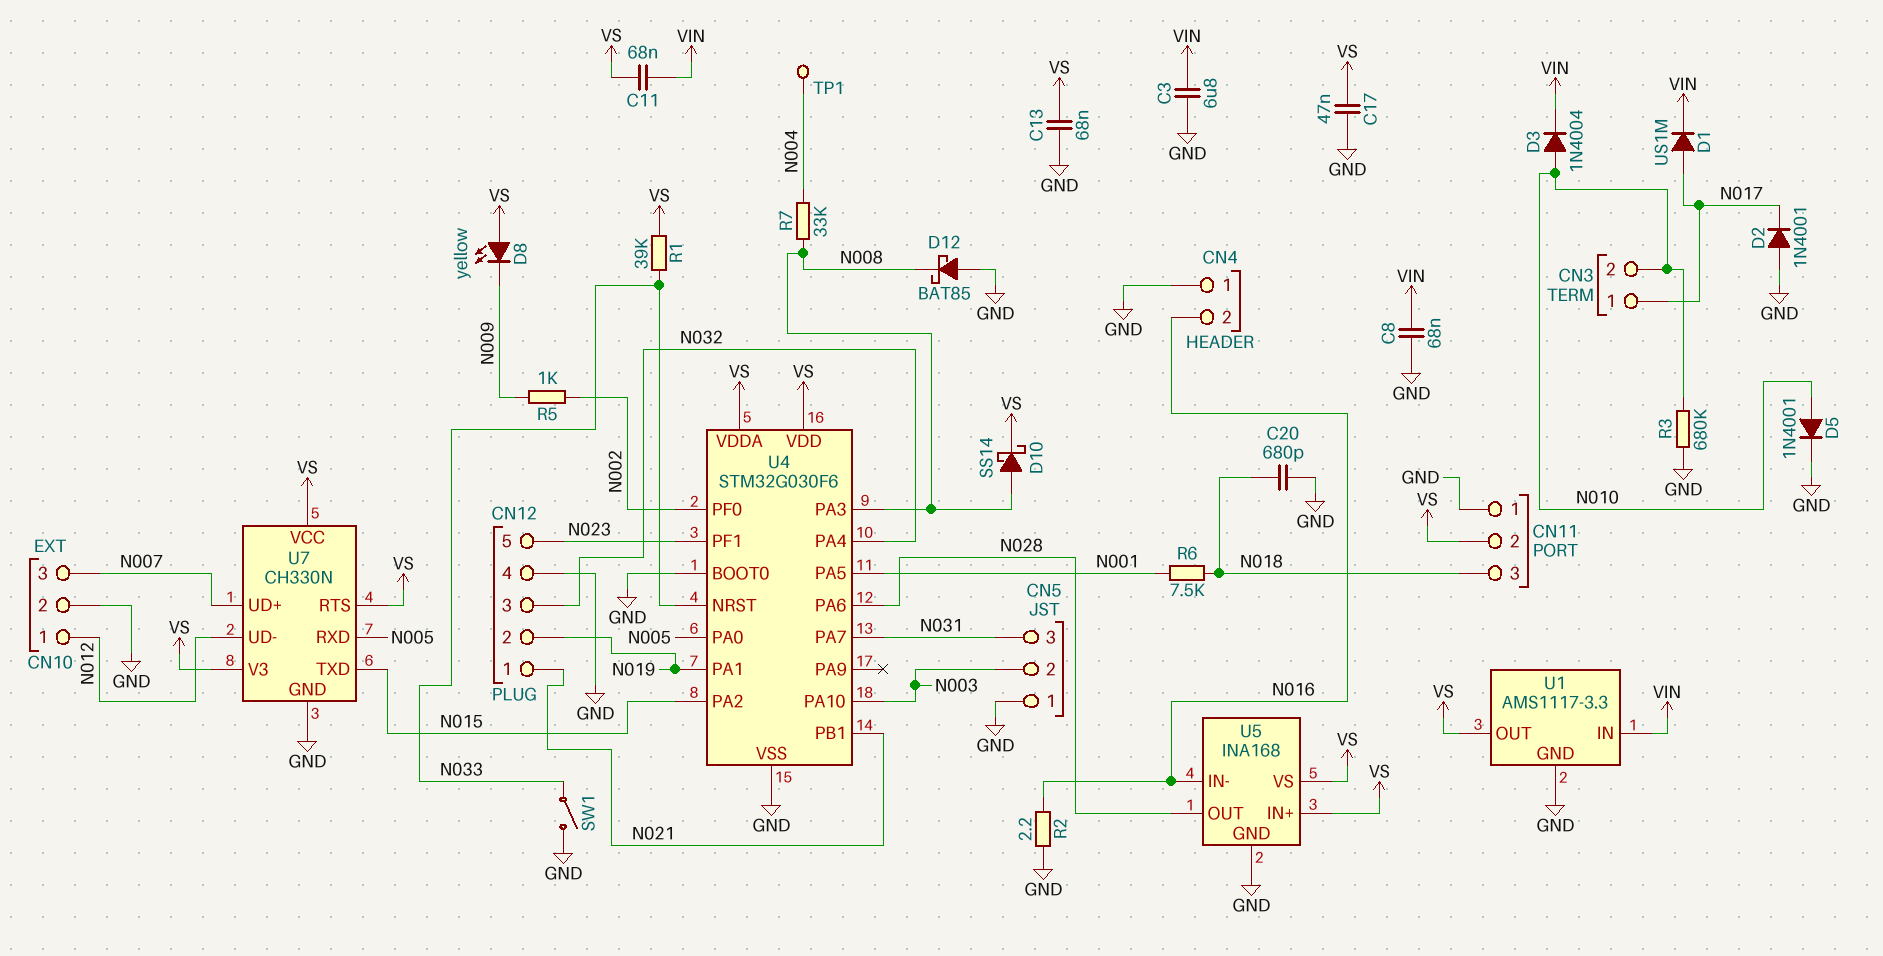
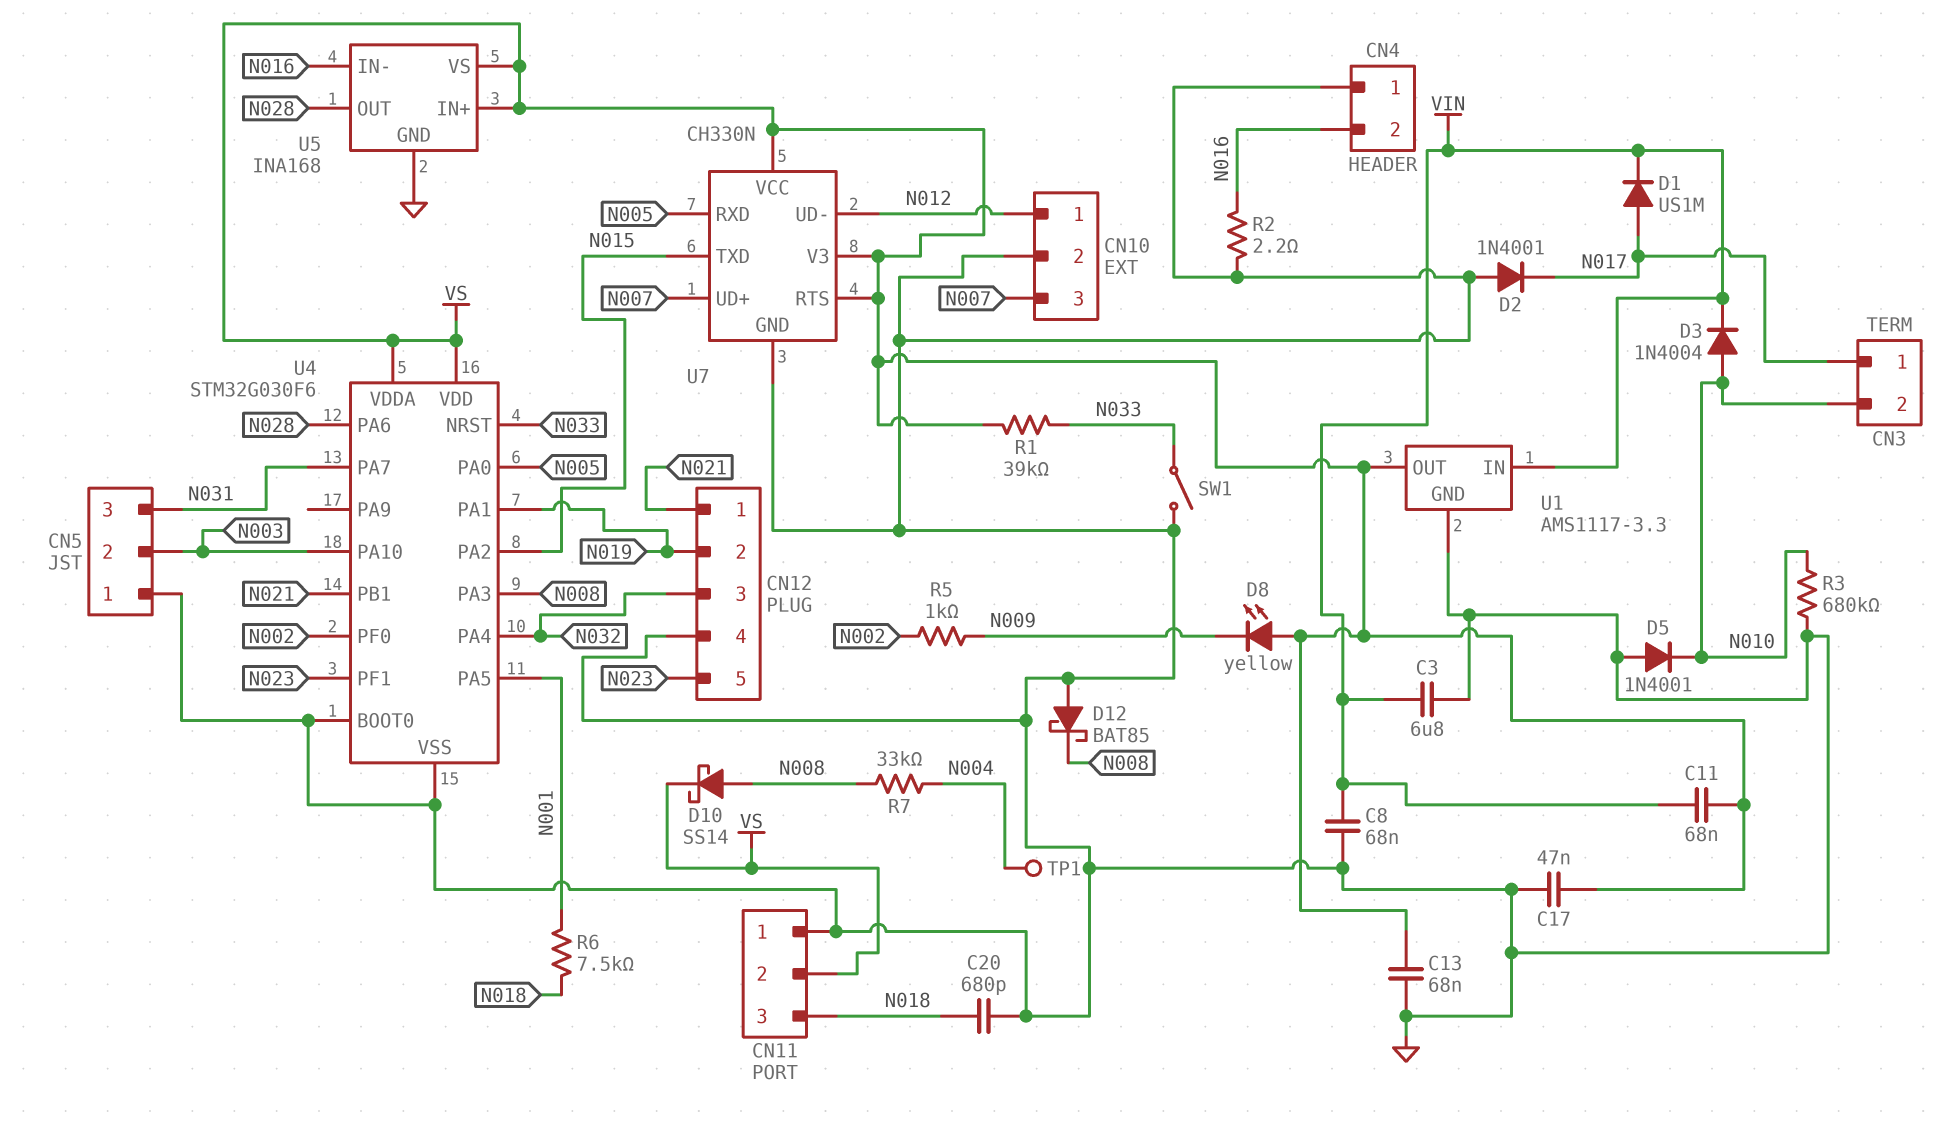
D5: diode 1N4001 (A N010, K GND) -> diode 1N4001 (A GND, K N010)

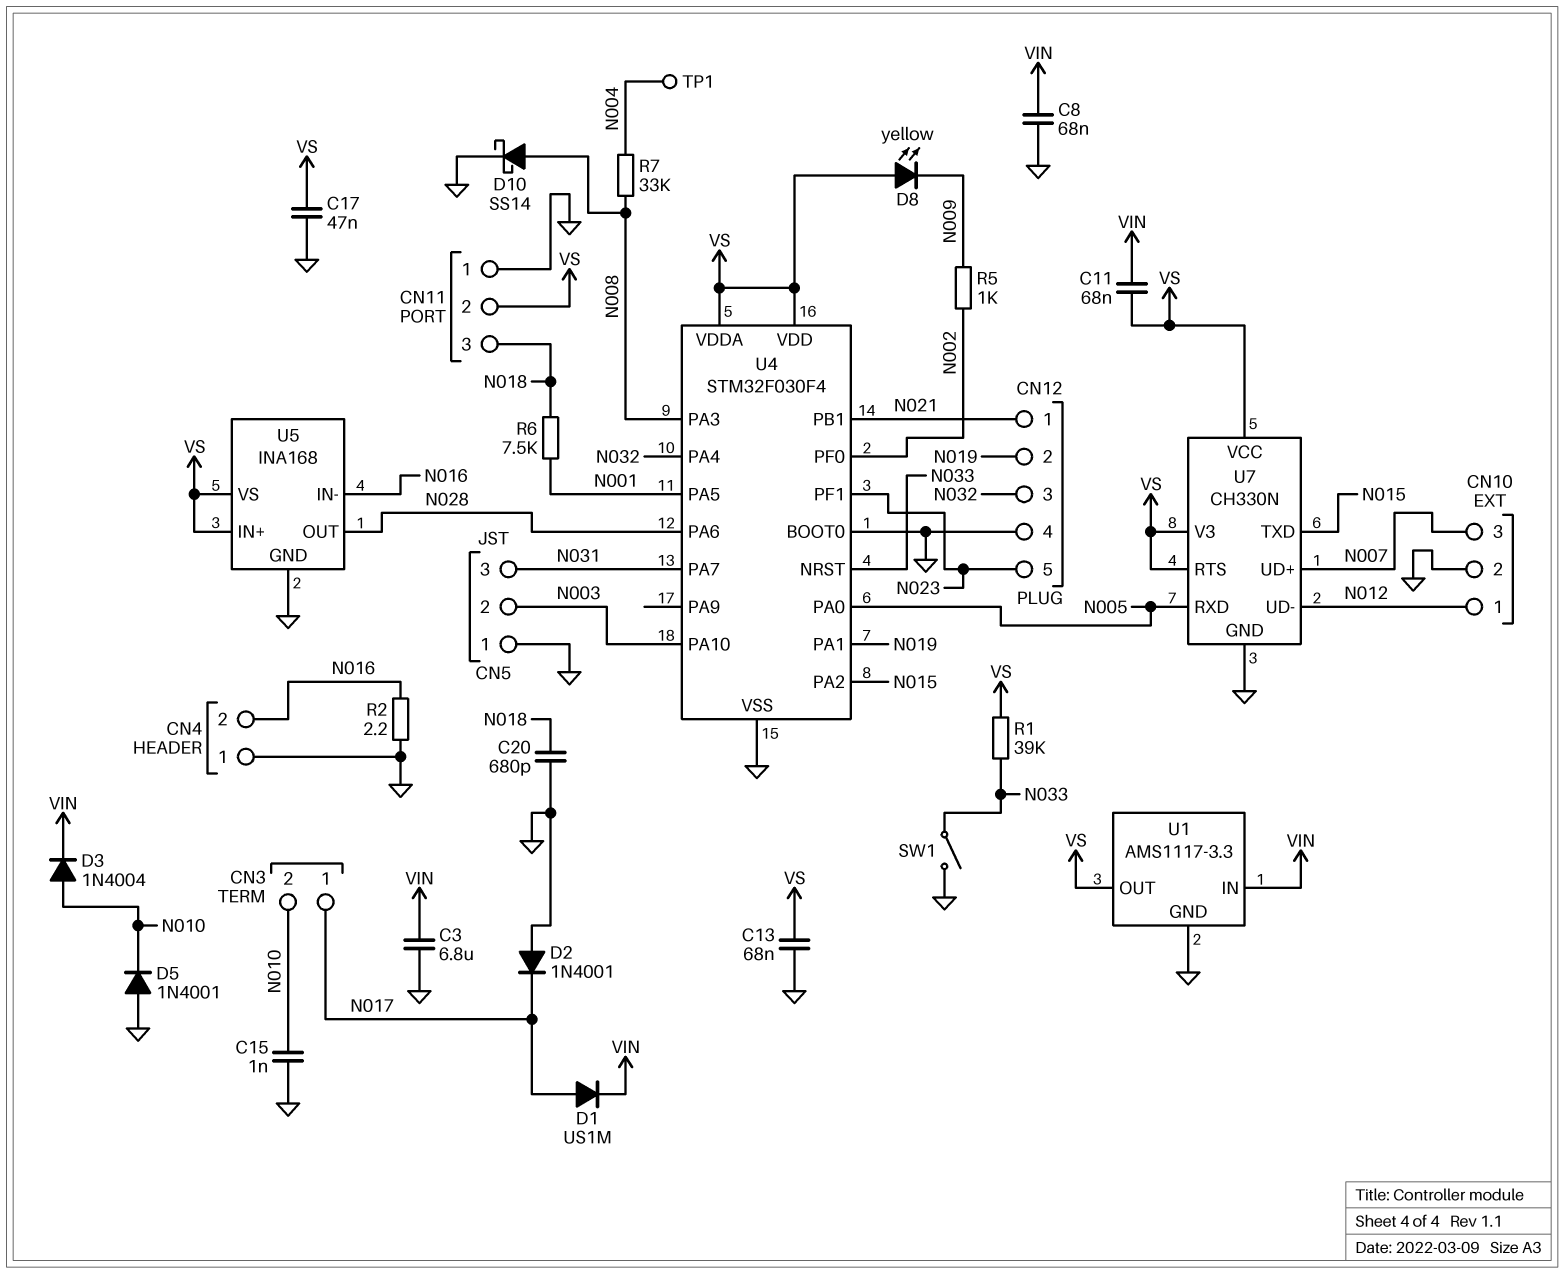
C15: none -> 1nF (GND, N010)
D10: schottky SS14 (A N008, K VS) -> schottky SS14 (A N008, K GND)
D12: schottky BAT85 (A GND, K N008) -> none
R3: 680k (GND, N010) -> none
U4: STM32G030F6 -> STM32F030F4

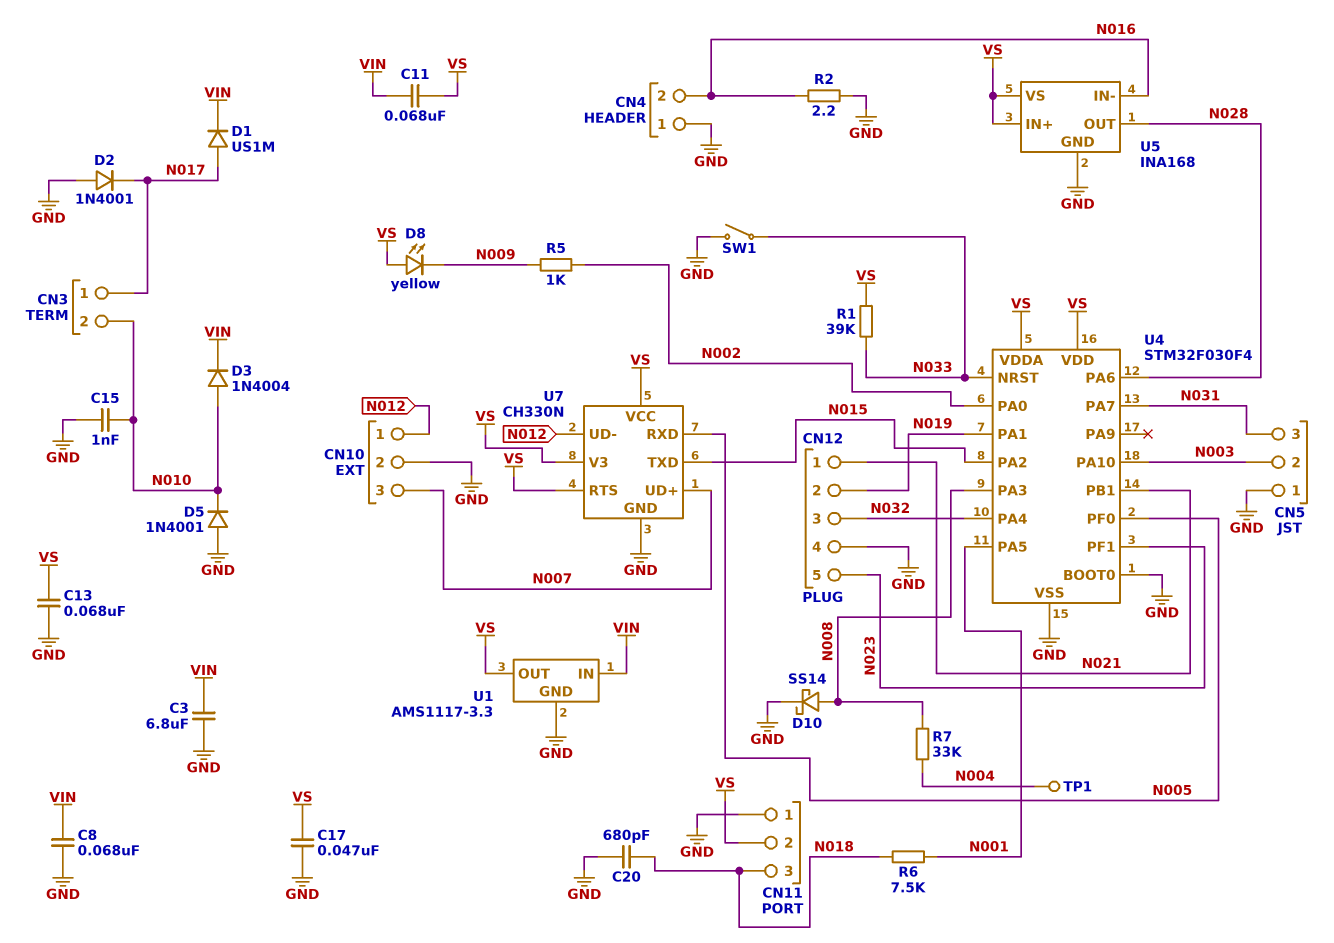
U4 pin PA0: N005 -> N002
U4 pin PF0: N002 -> N005

